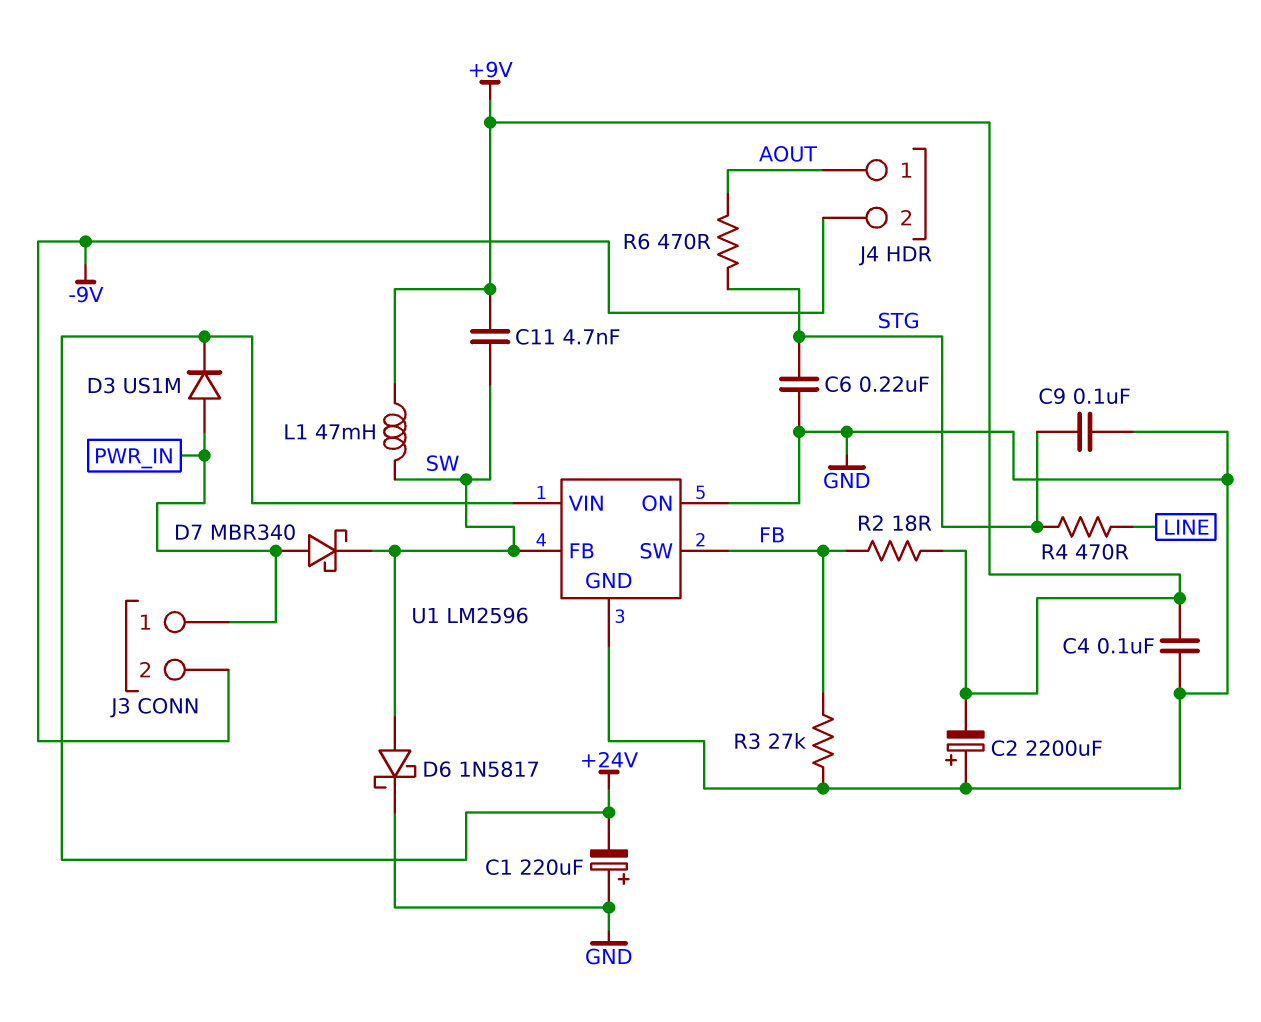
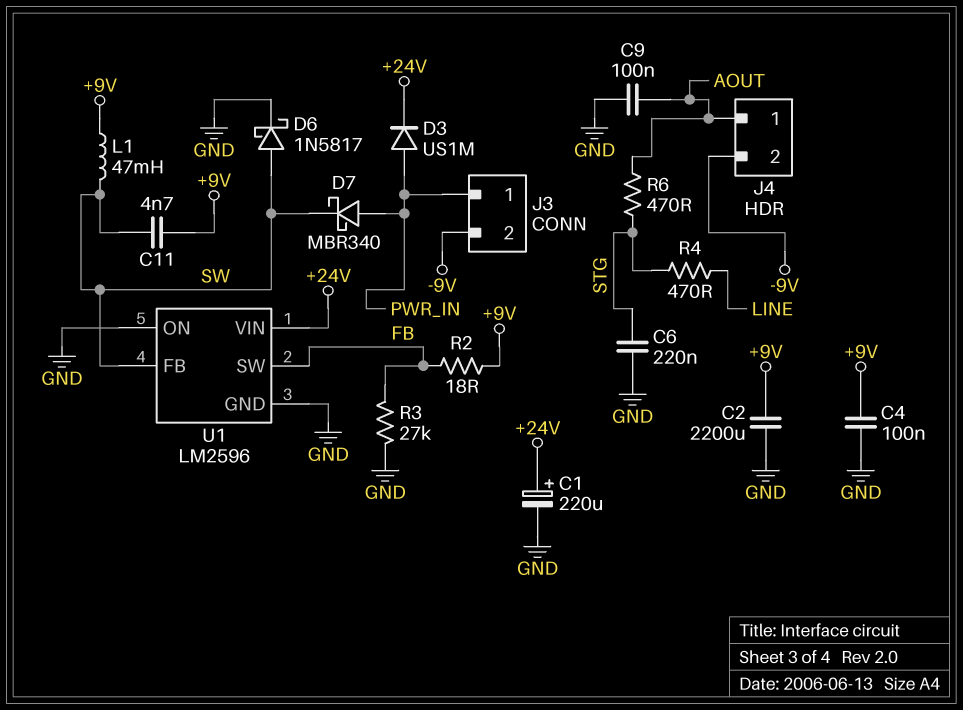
C1: 220uF (plus GND, minus +24V) -> 220uF (plus +24V, minus GND)
C2: 2200uF (plus GND, minus +9V) -> 2200uF (+9V, GND)
C9: 100nF (GND, STG) -> 100nF (AOUT, GND)

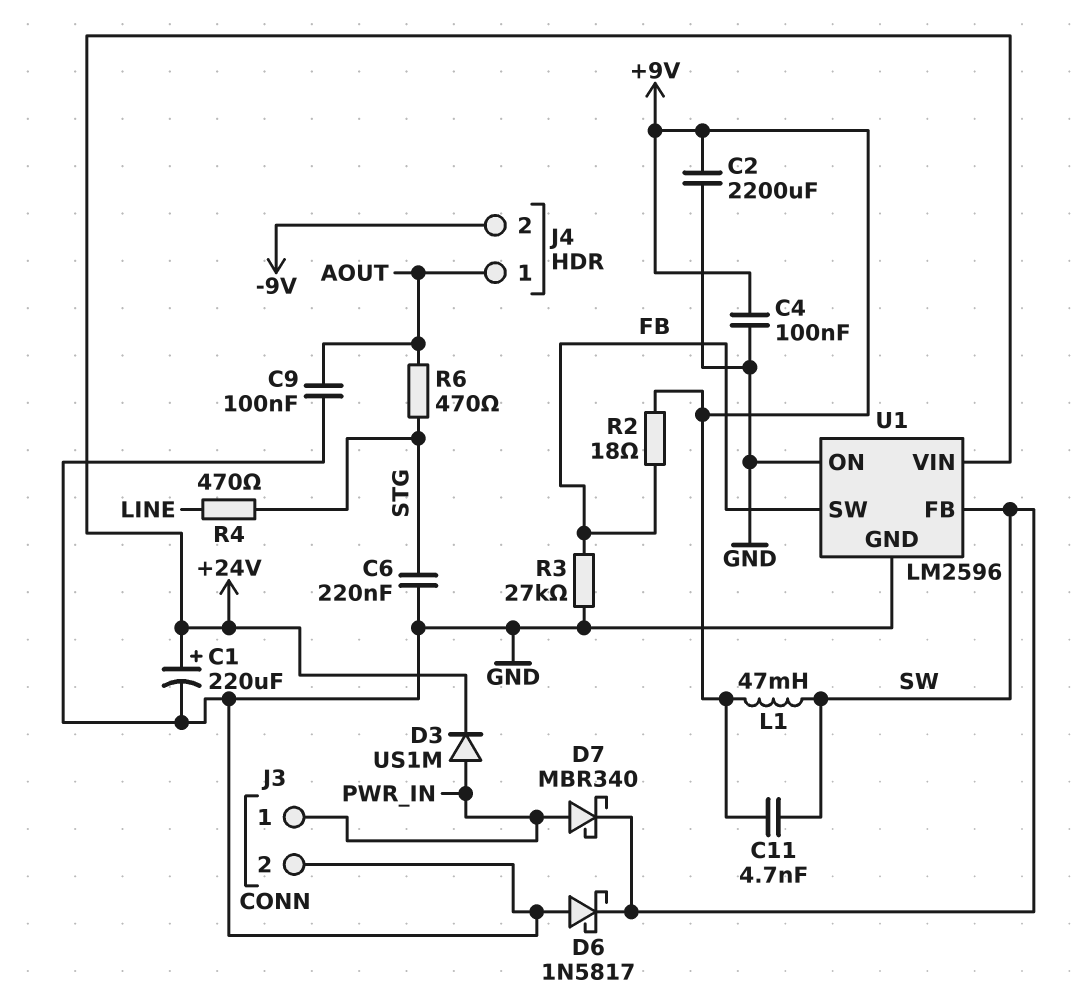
D6: schottky 1N5817 (A SW, K GND) -> schottky 1N5817 (A GND, K SW)
J3 pin 2: -9V -> GND

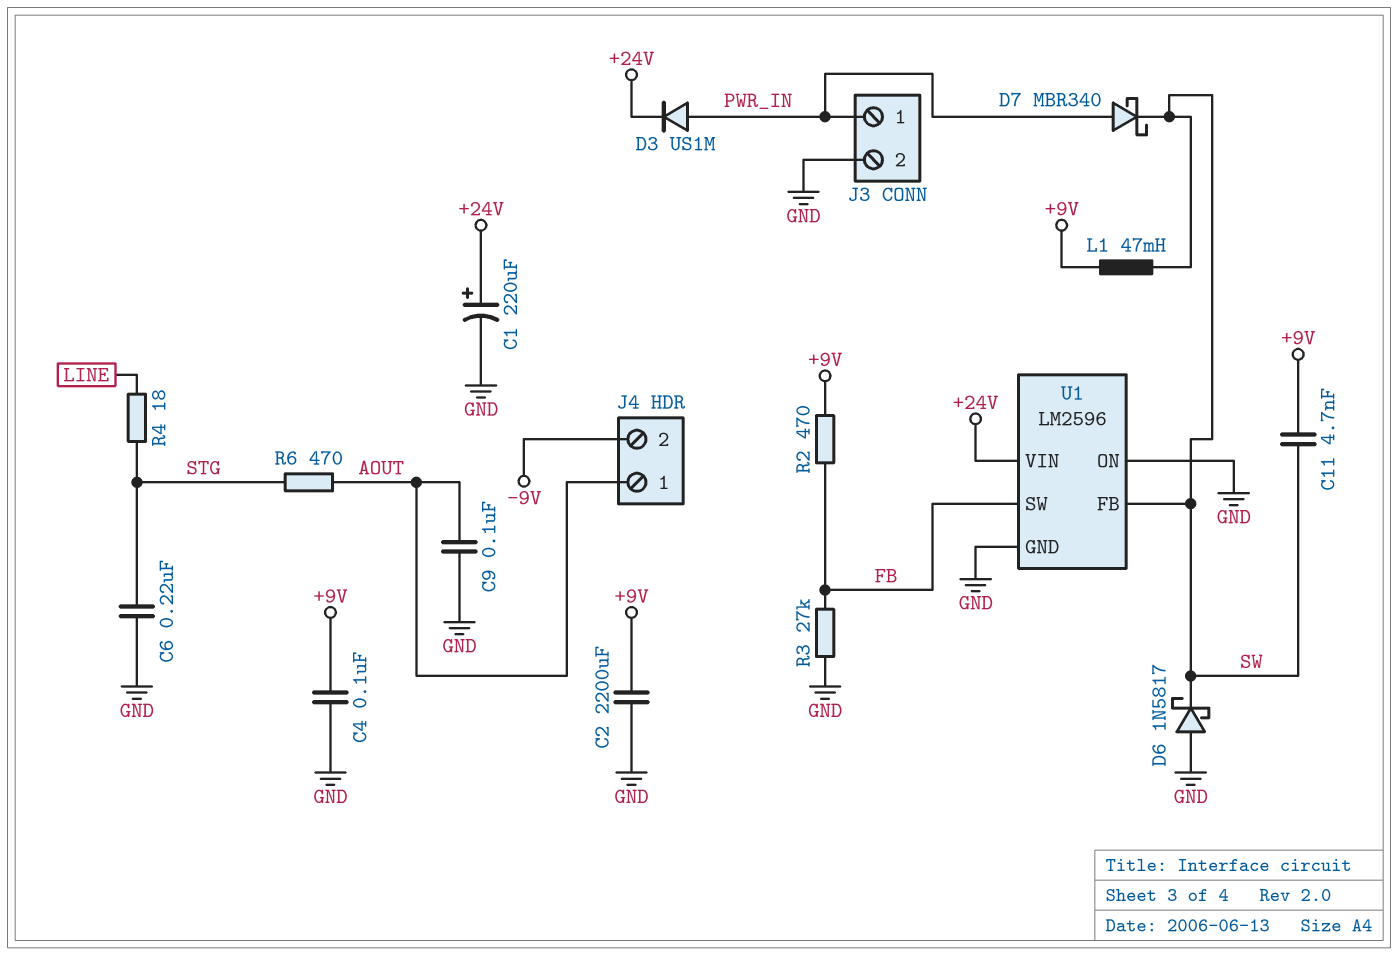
R2: 18 (+9V, FB) -> 470 (+9V, FB)
R4: 470 (LINE, STG) -> 18 (LINE, STG)

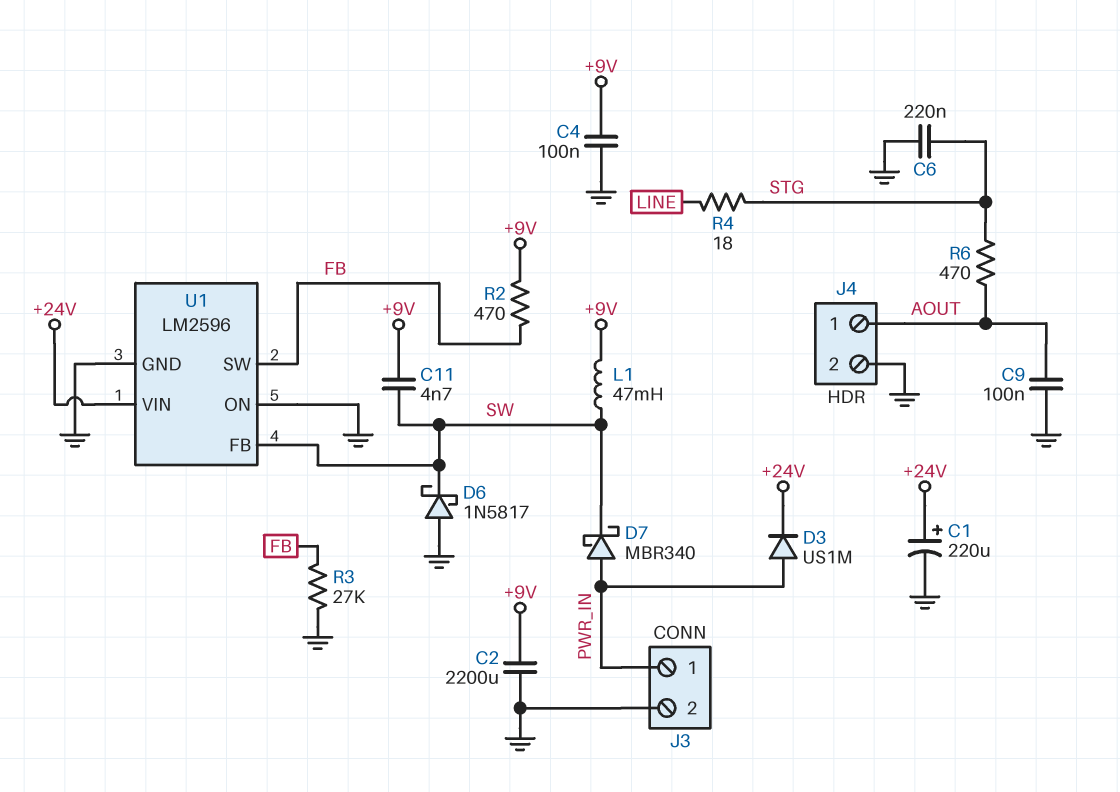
J4 pin 2: -9V -> GND

